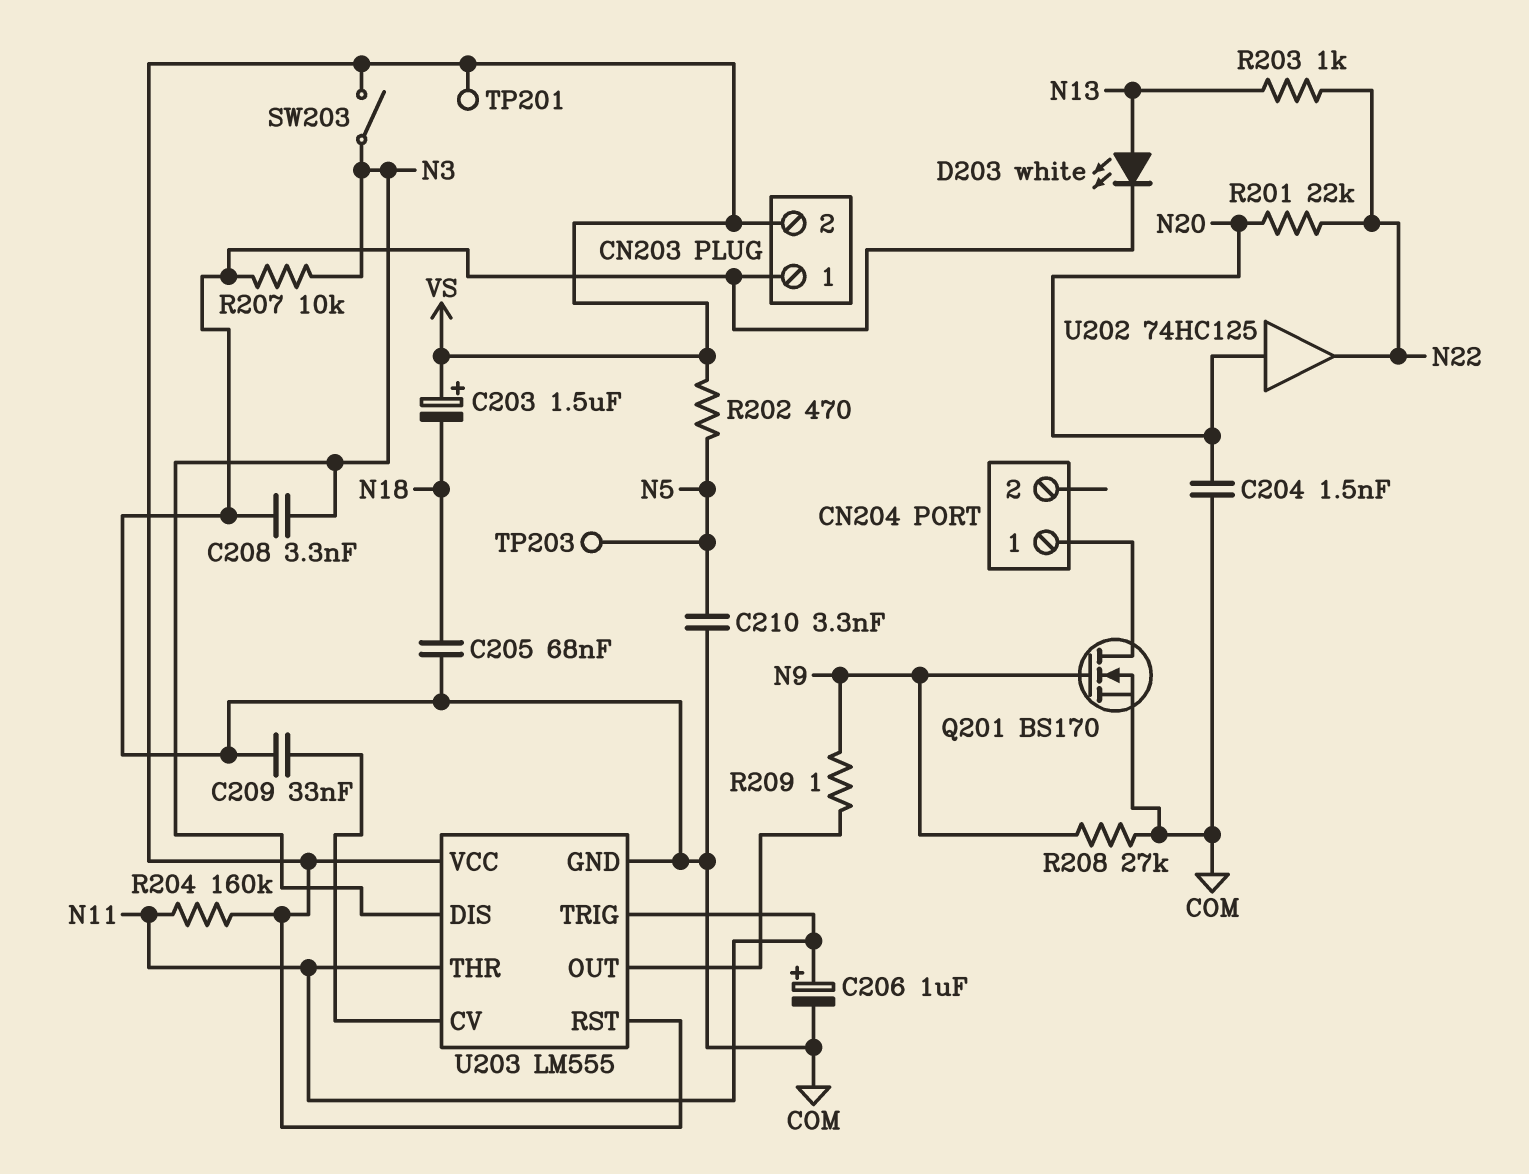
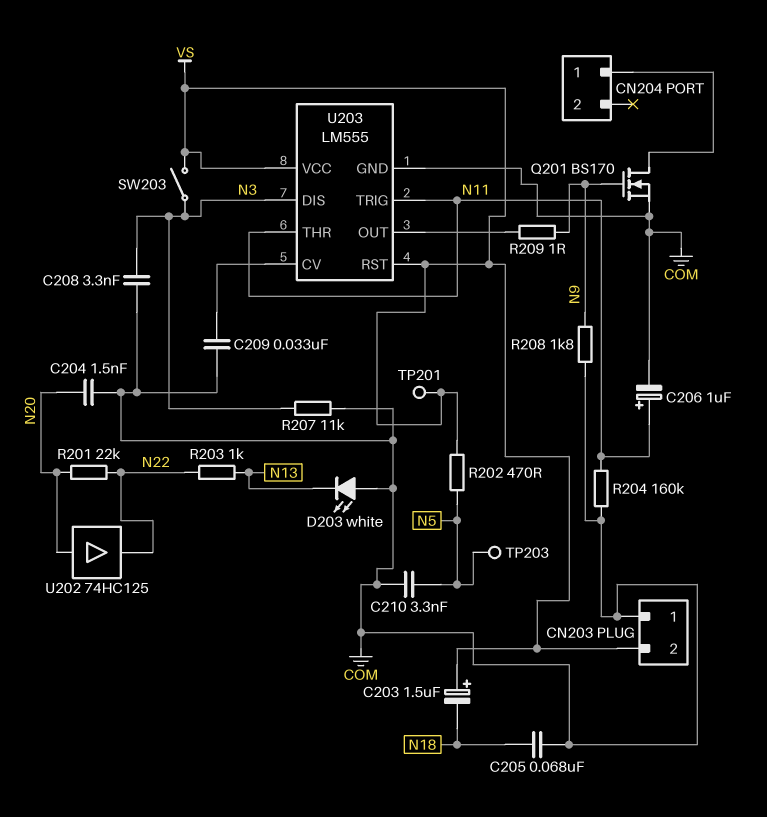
D203: LED white (A N13, K COM) -> LED white (A COM, K N13)
R204: 160k (N11, VS) -> 160k (COM, N11)
R207: 10k (COM, N3) -> 11k (COM, N3)
R208: 27k (COM, N9) -> 1.8k (COM, N9)

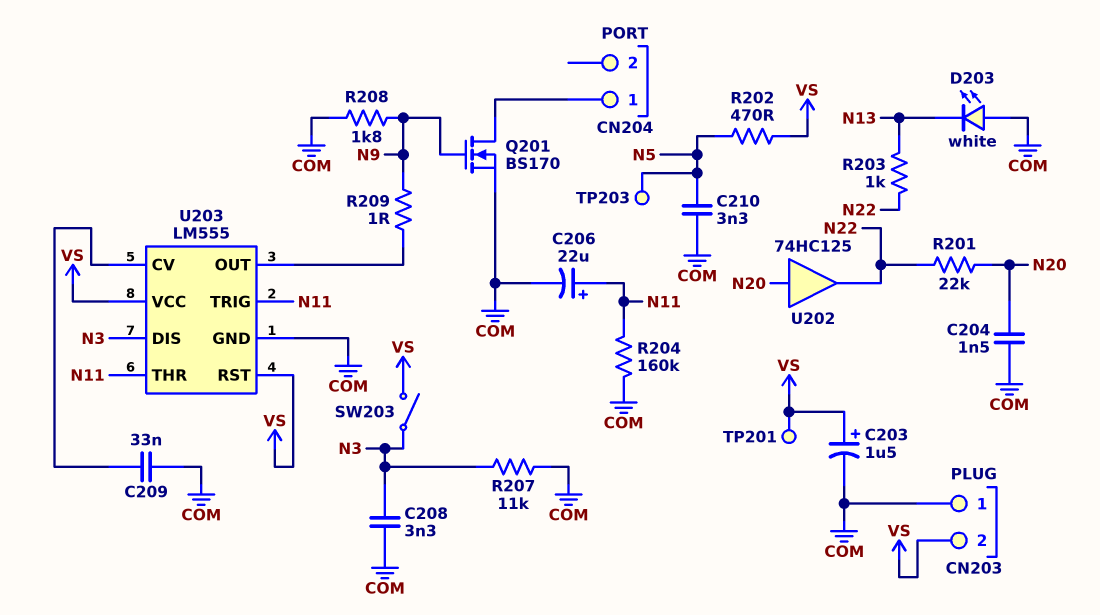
C203: 1.5uF (plus VS, minus N18) -> 1.5uF (plus VS, minus COM)
C205: 68nF (COM, N18) -> none
C206: 1uF (plus N11, minus COM) -> 22uF (plus N11, minus COM)

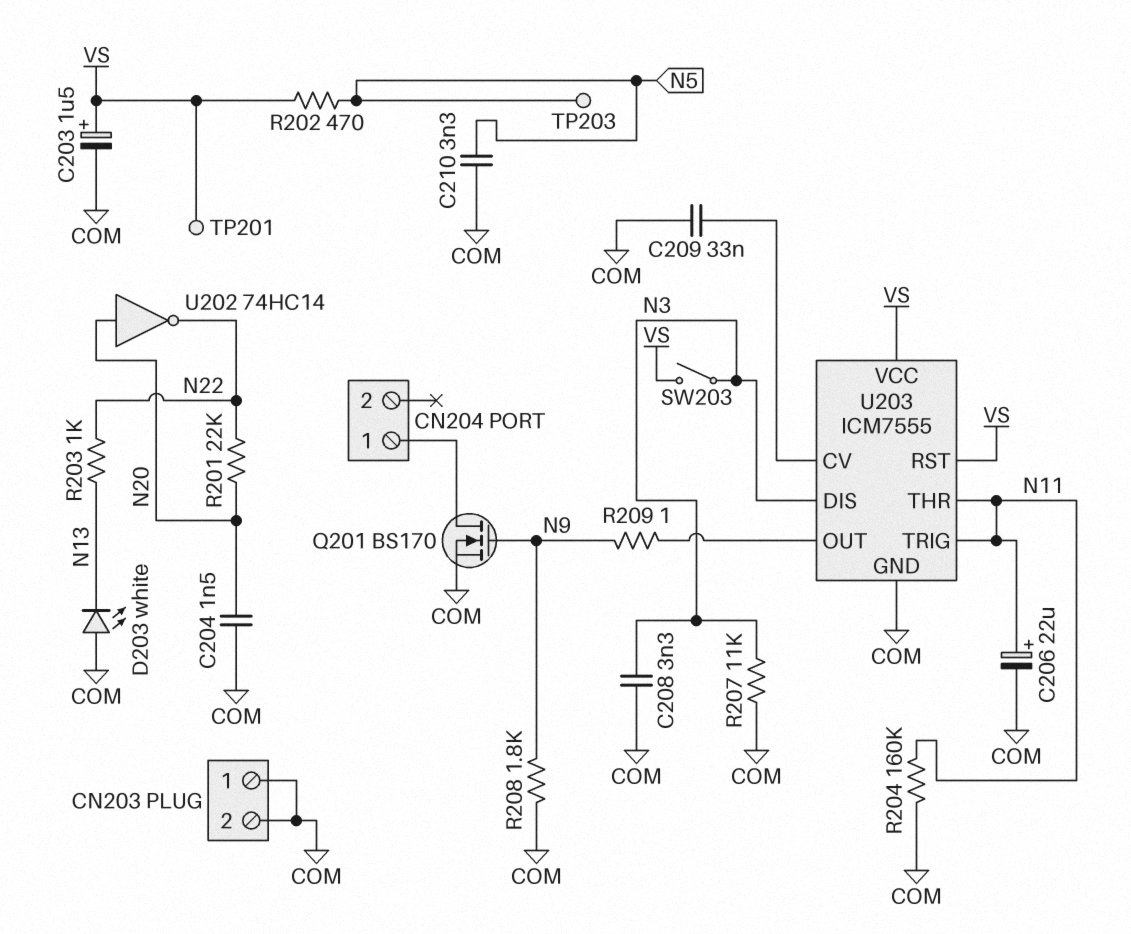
CN203 pin 2: VS -> COM
U202: buffer 74HC125 (in N20, out N22) -> NOT 74HC14 (in N20, out N22)
U203: LM555 -> ICM7555

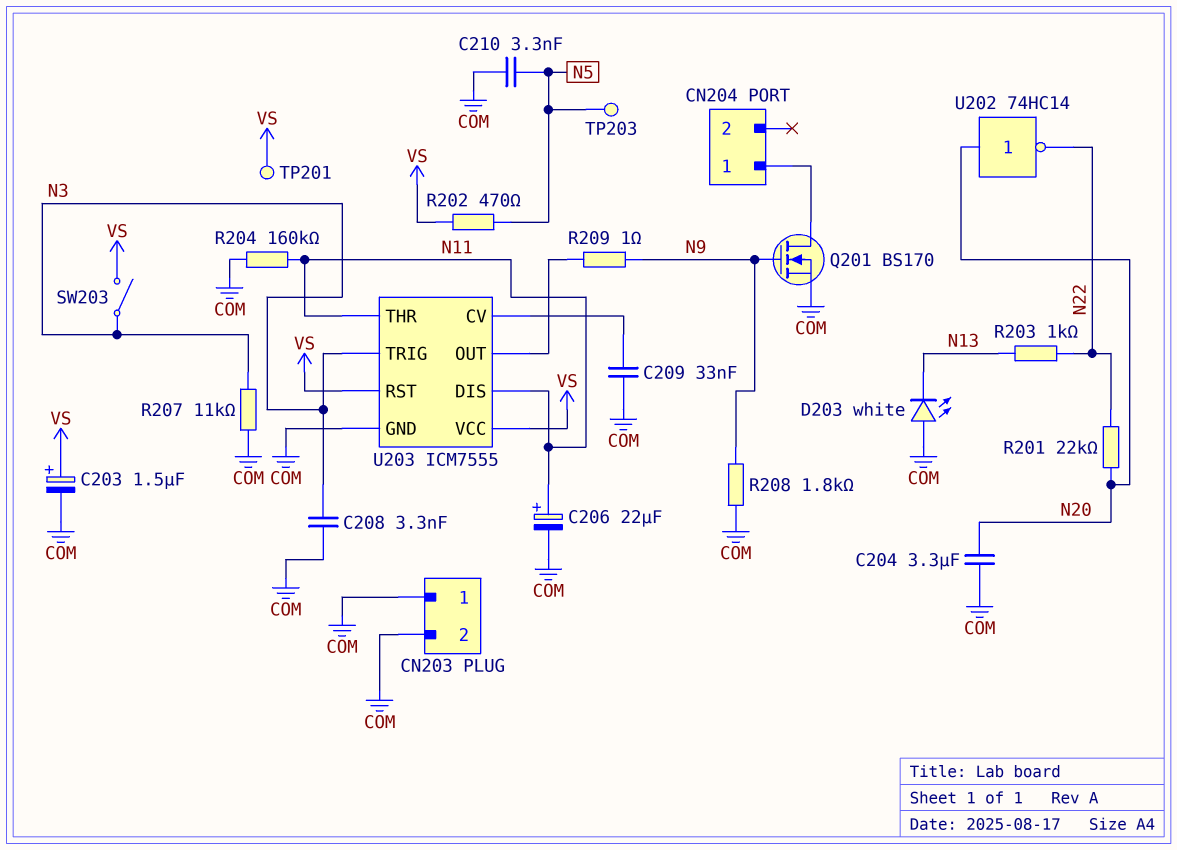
C204: 1.5nF (COM, N20) -> 3.3uF (COM, N20)
U203 pin DIS: N3 -> N11
U203 pin TRIG: N11 -> N3

